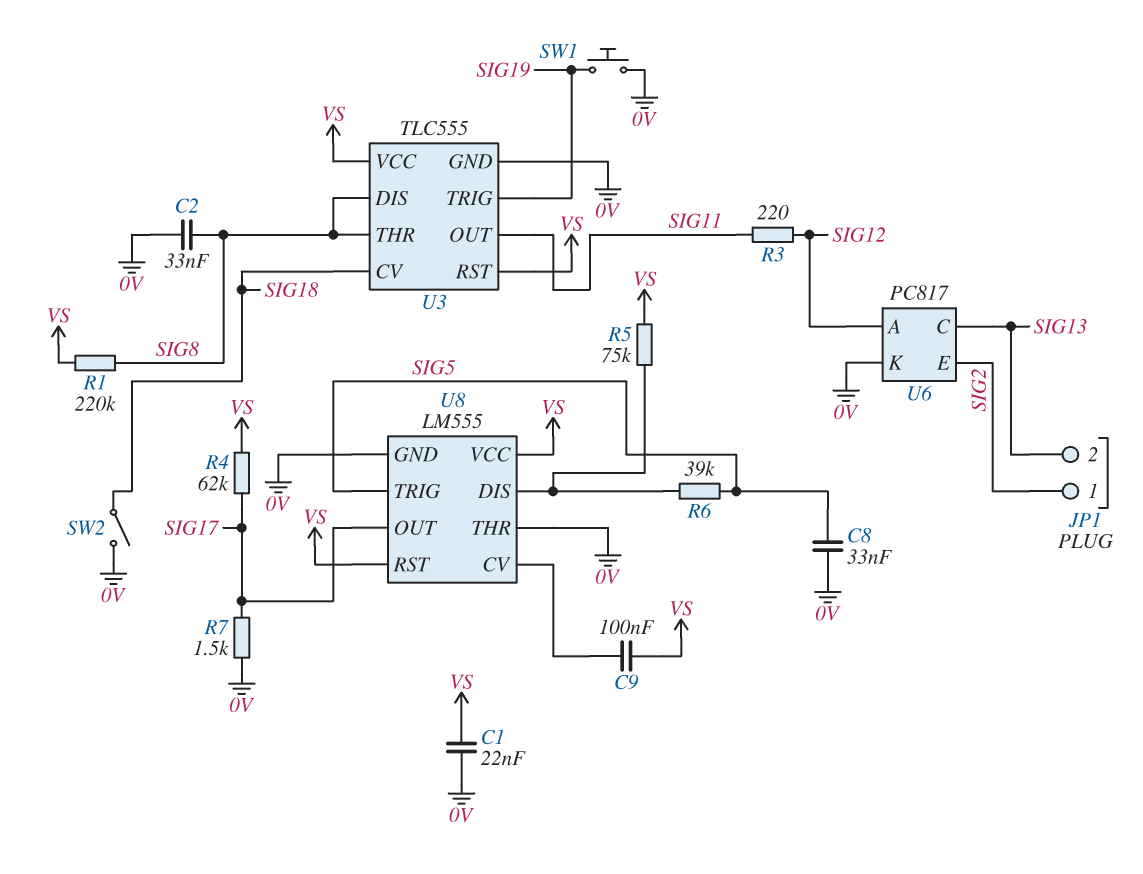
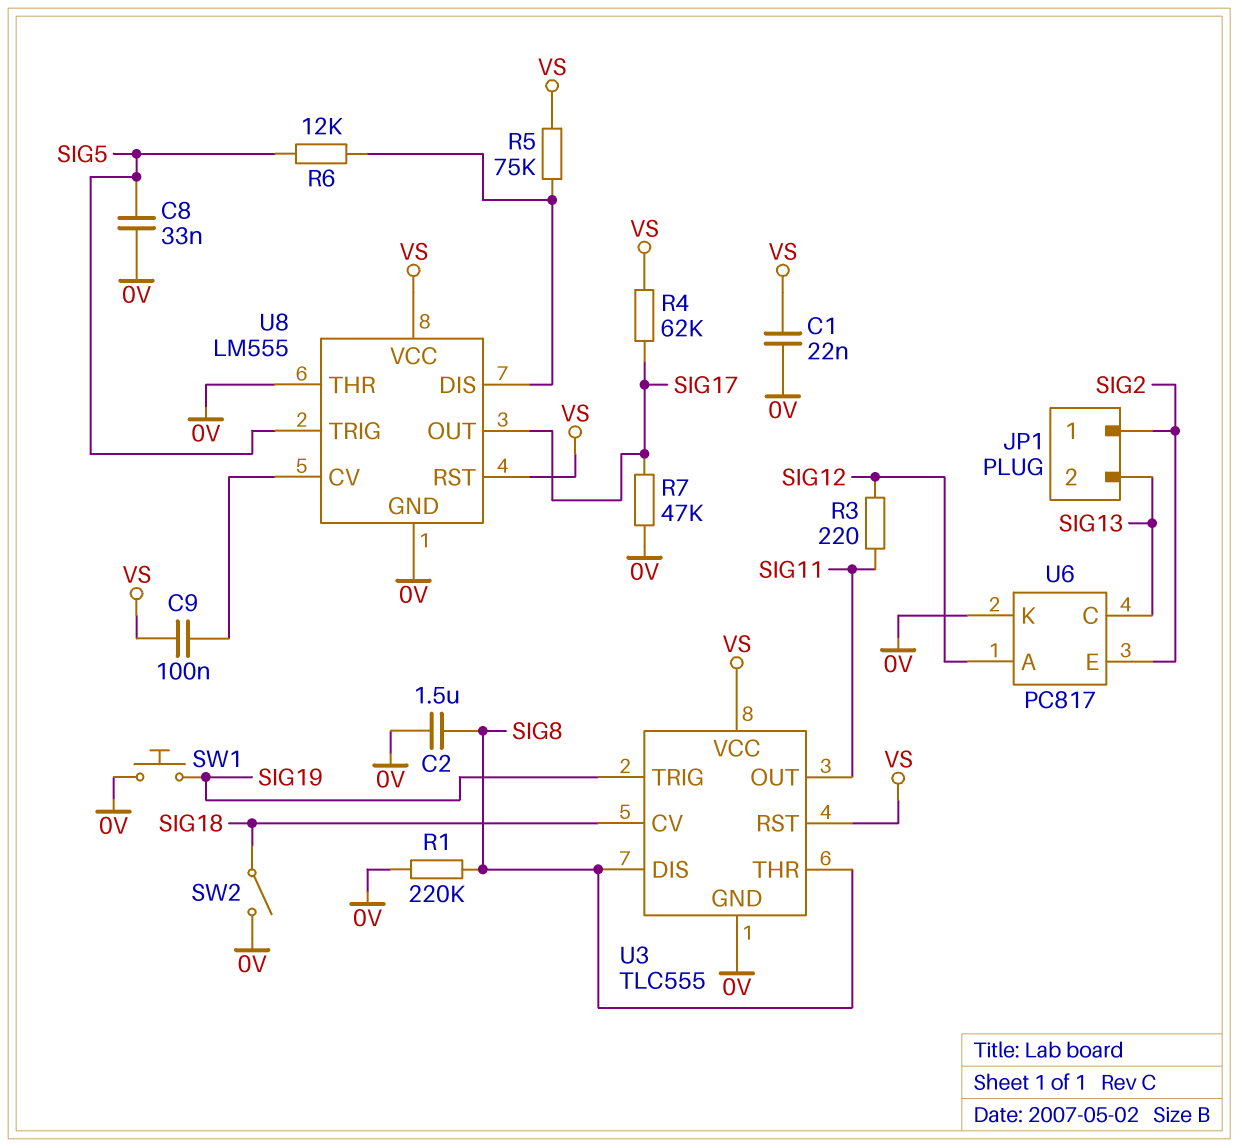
C2: 33nF (0V, SIG8) -> 1.5uF (0V, SIG8)
R1: 220k (SIG8, VS) -> 220k (0V, SIG8)
R6: 39k (SIG5, U8/DIS) -> 12k (SIG5, U8/DIS)
R7: 1.5k (0V, SIG17) -> 47k (0V, SIG17)

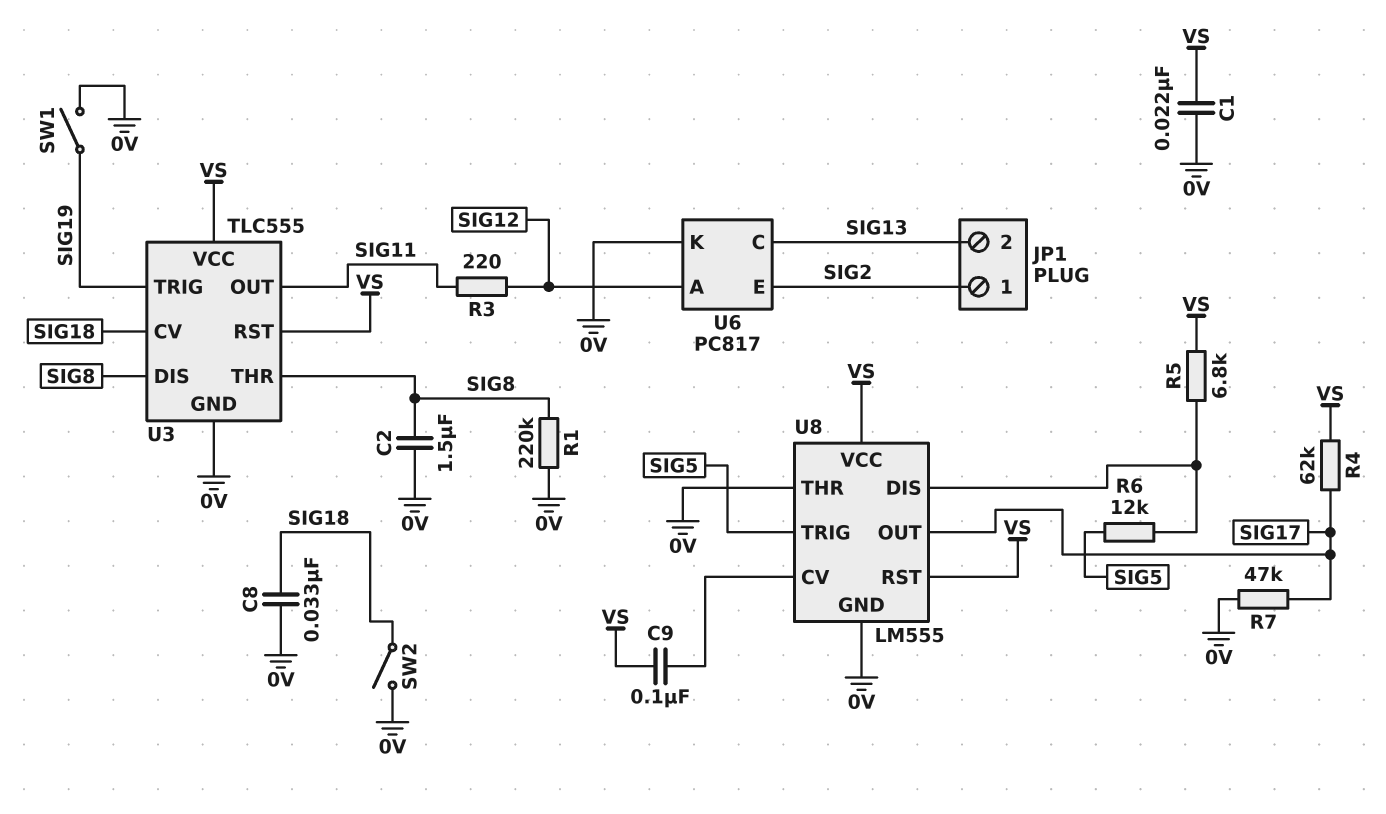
C8: 33nF (0V, SIG5) -> 33nF (0V, SIG18)
R5: 75k (U8/DIS, VS) -> 6.8k (U8/DIS, VS)
SW1: button (0V, SIG19) -> switch (0V, SIG19)

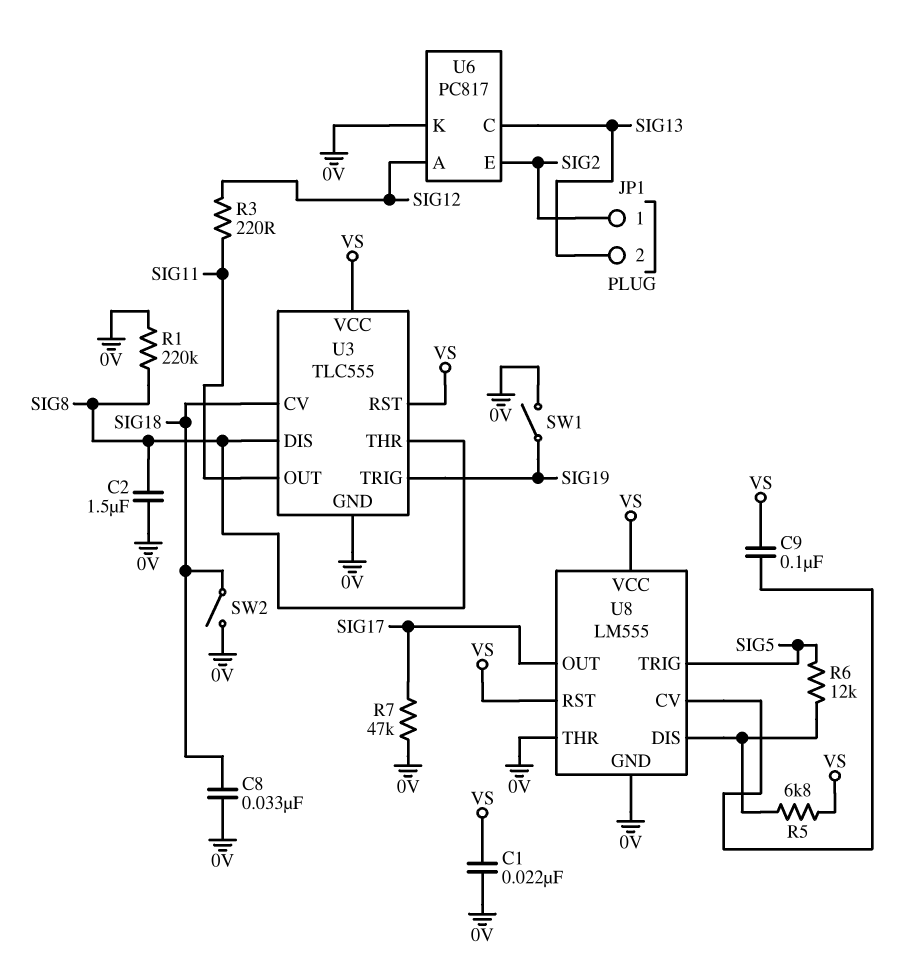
R4: 62k (SIG17, VS) -> none

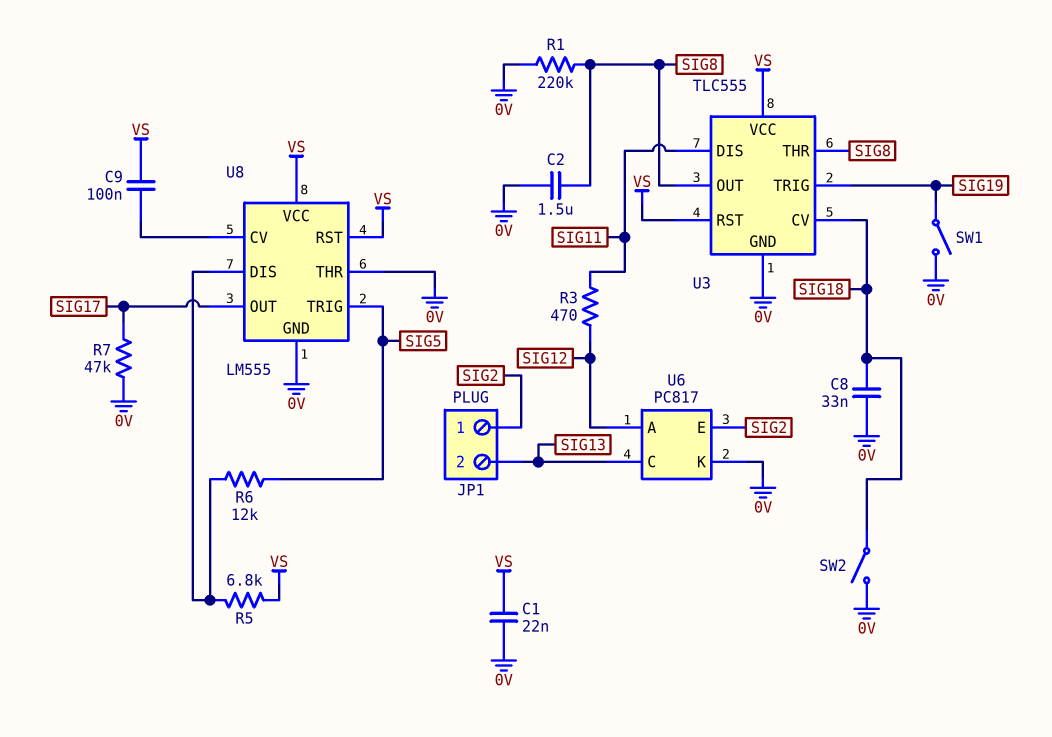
R3: 220 (SIG11, SIG12) -> 470 (SIG11, SIG12)
U3 pin DIS: SIG8 -> SIG11
U3 pin OUT: SIG11 -> SIG8

